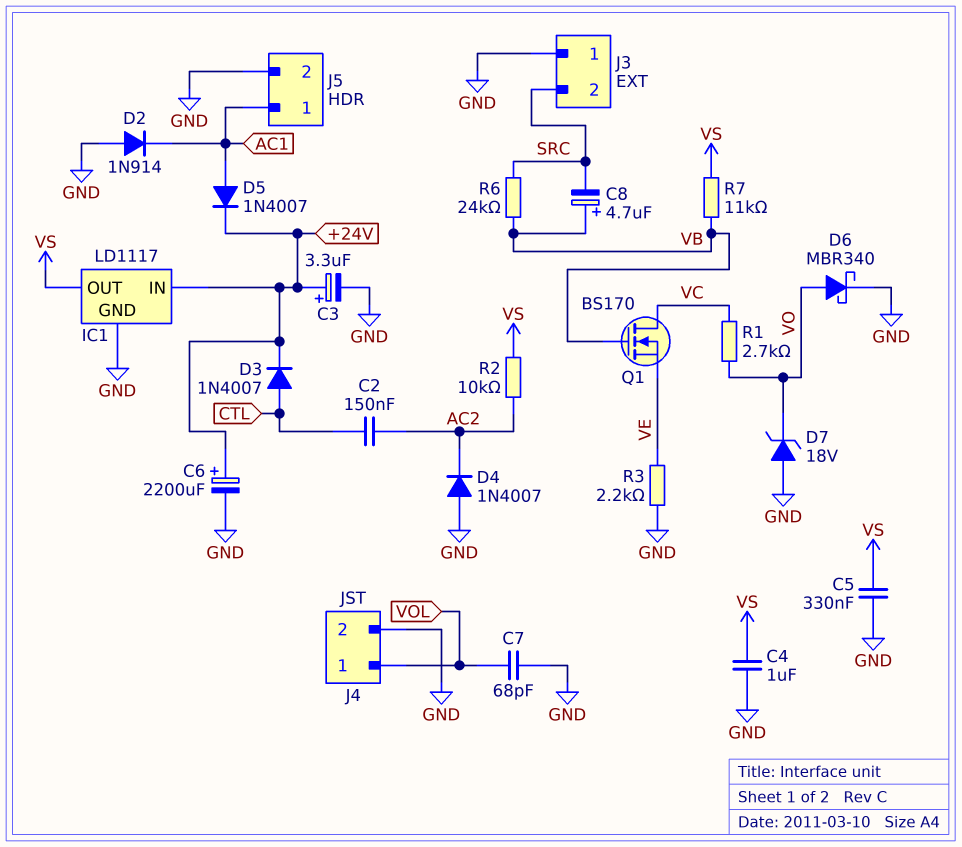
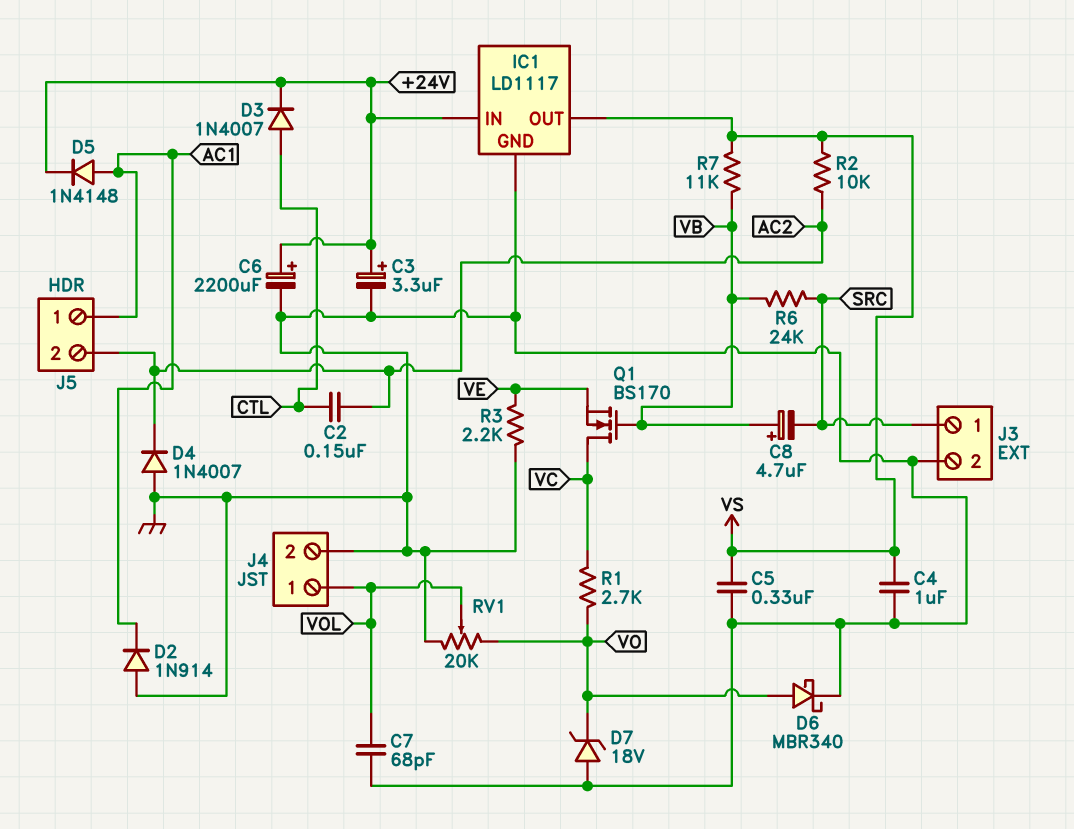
D5: diode 1N4007 (A AC1, K +24V) -> diode 1N4148 (A AC1, K +24V)
J3 pin 1: GND -> SRC
J3 pin 2: SRC -> GND
J5 pin 2: GND -> AC2
RV1: none -> 20k (GND, VO, wiper VOL)

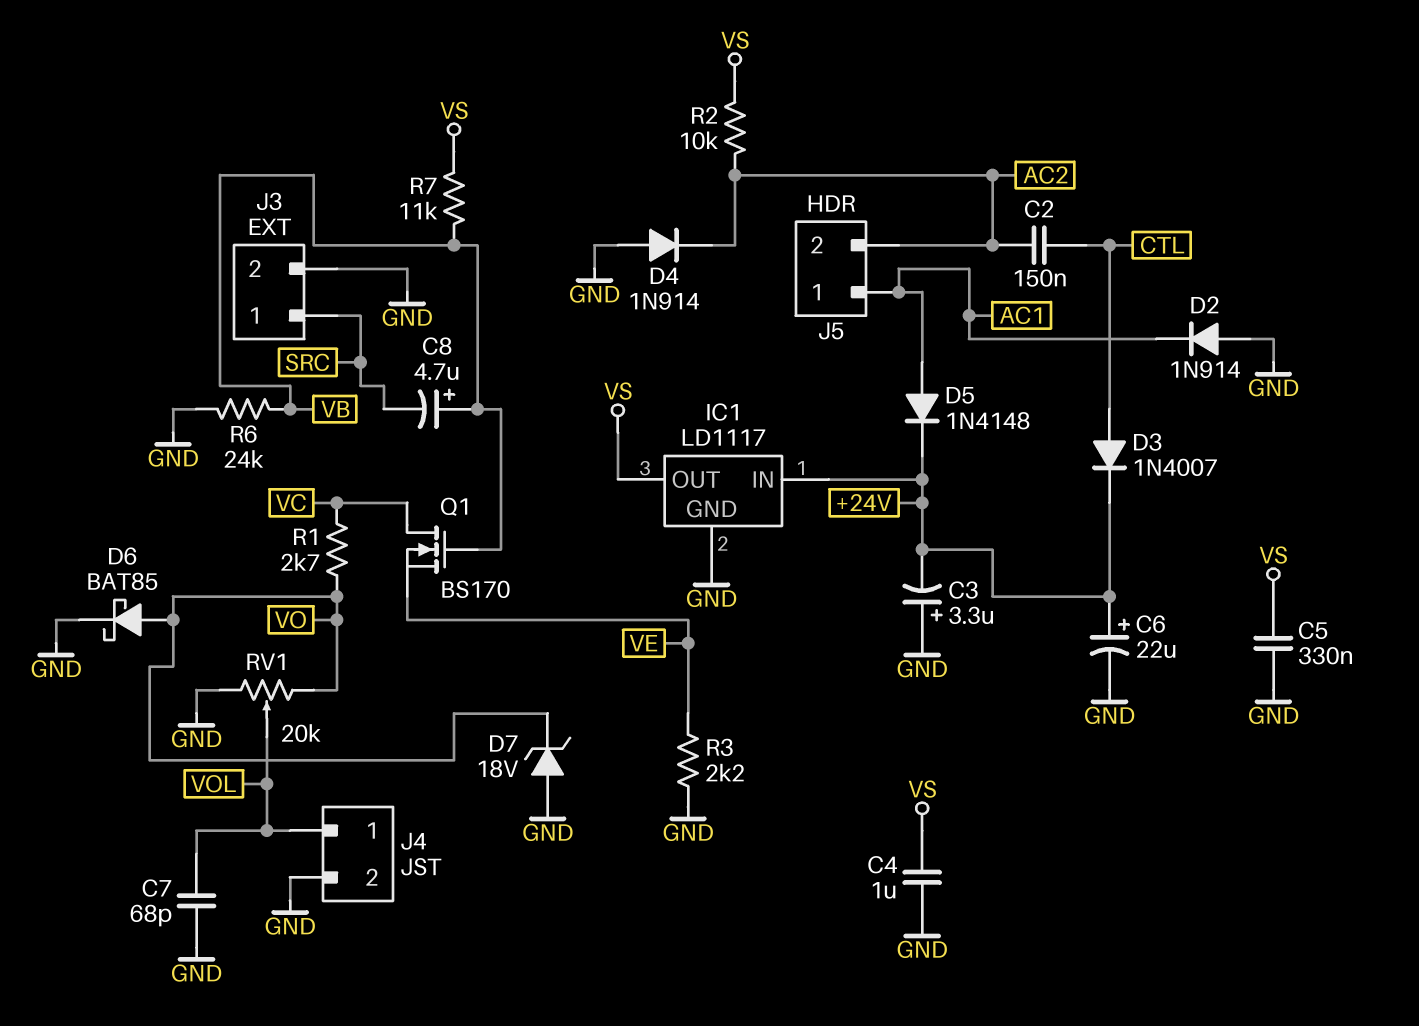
C3: 3.3uF (plus +24V, minus GND) -> 3.3uF (plus GND, minus +24V)
C6: 2200uF (plus +24V, minus GND) -> 22uF (plus +24V, minus GND)
D4: diode 1N4007 (A GND, K AC2) -> diode 1N914 (A GND, K AC2)
D6: schottky MBR340 (A VO, K GND) -> schottky BAT85 (A VO, K GND)
R6: 24k (SRC, VB) -> 24k (GND, VB)

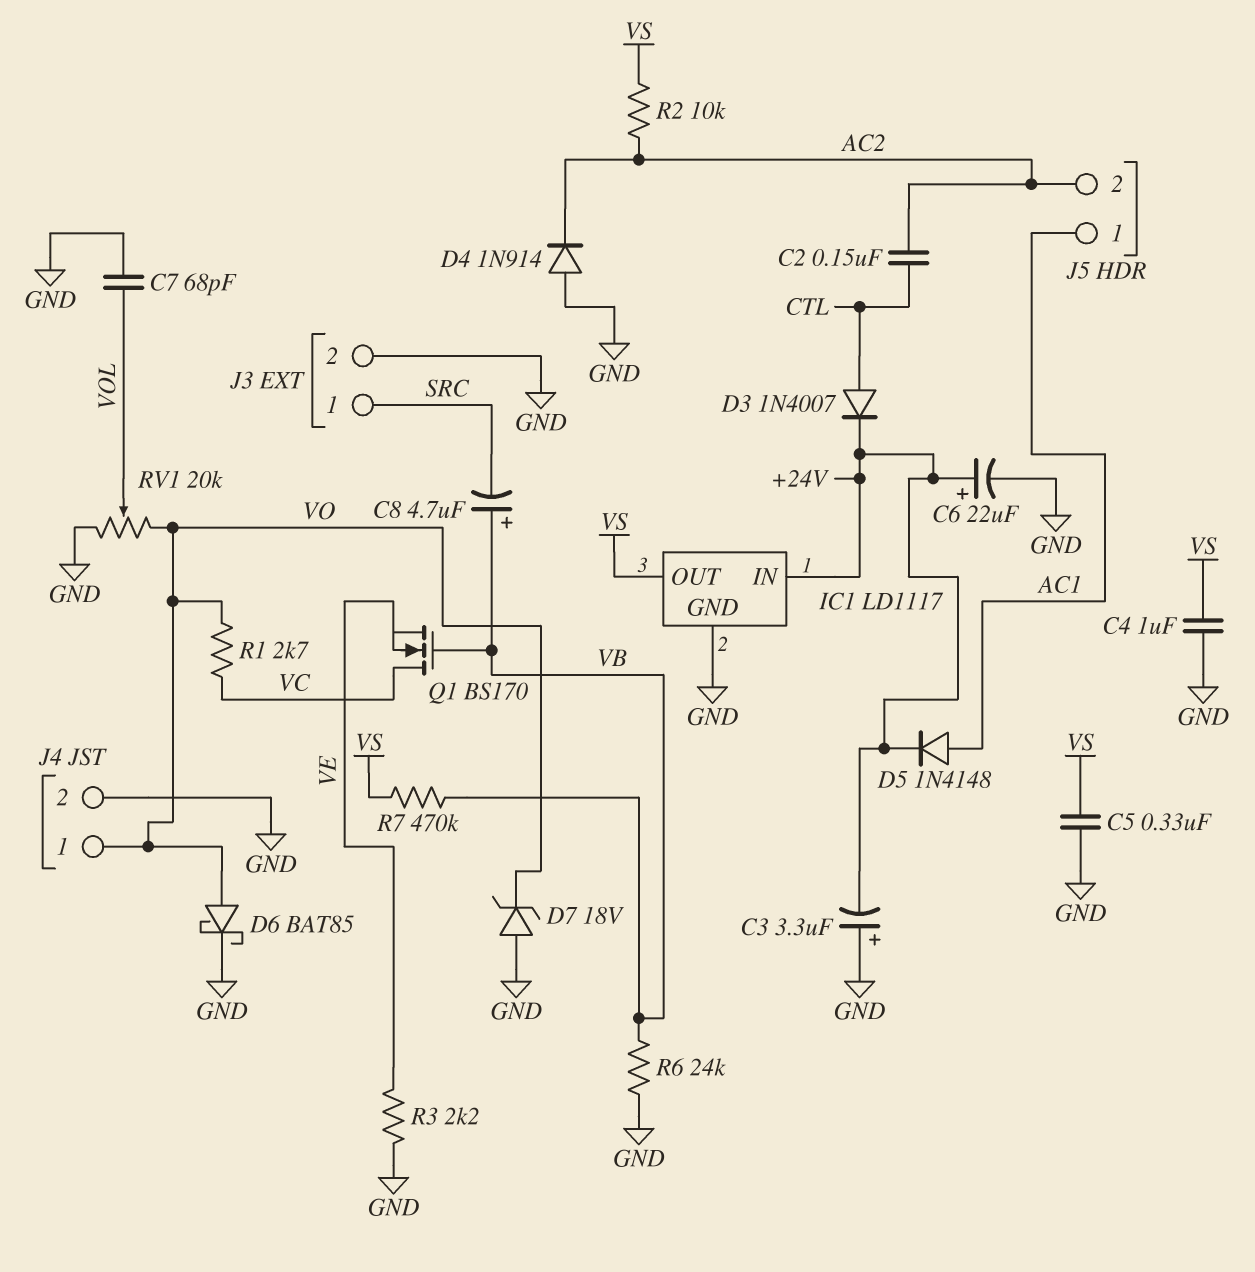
D2: diode 1N914 (A GND, K AC1) -> none
J4 pin 1: VOL -> VO
R7: 11k (VB, VS) -> 470k (VB, VS)

